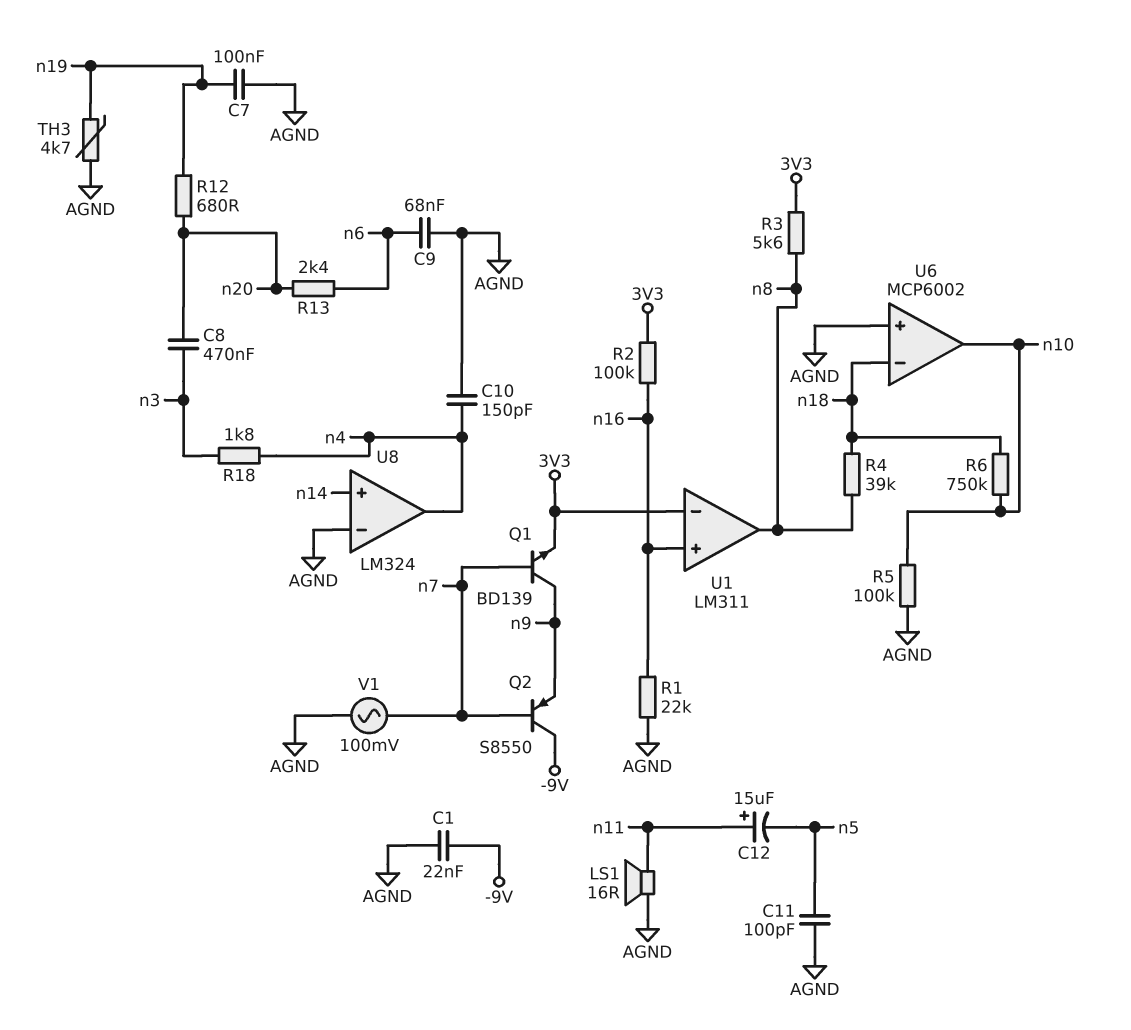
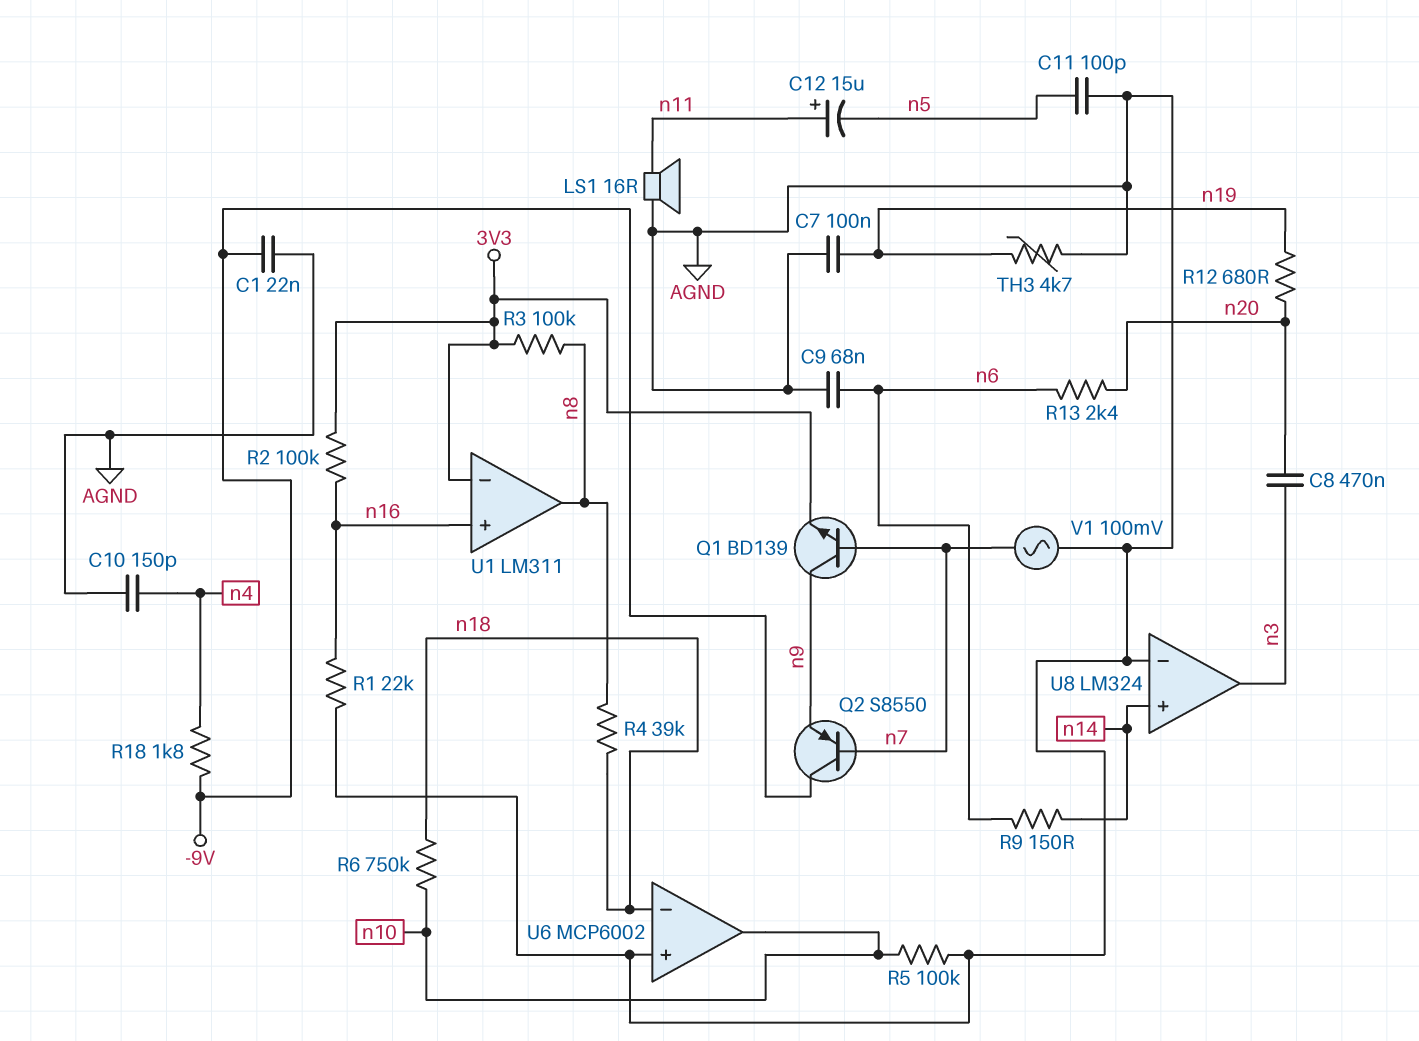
R3: 5.6k (3V3, n8) -> 100k (3V3, n8)
R9: none -> 150 (n6, n14)
R18: 1.8k (n3, n4) -> 1.8k (-9V, n4)
U8 pin out: n4 -> n3

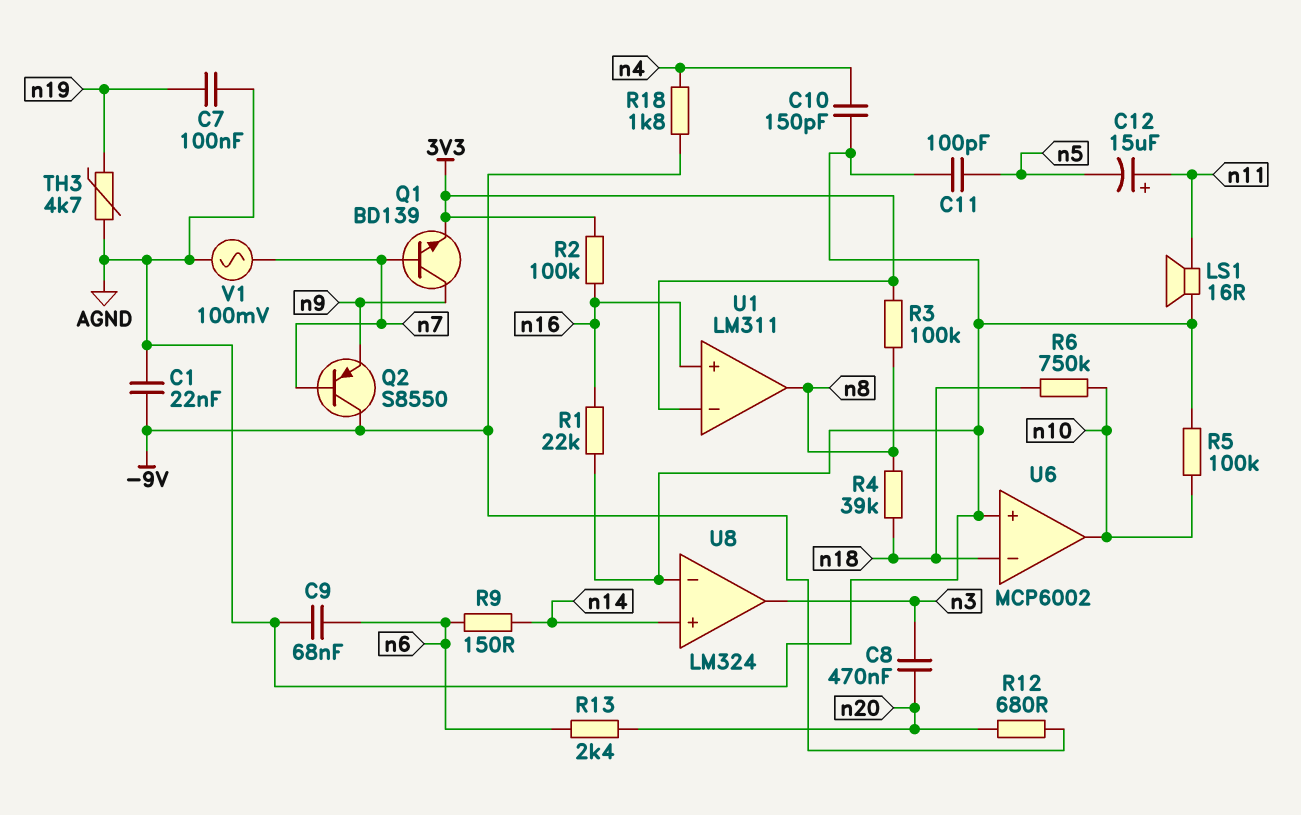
R12: 680 (n19, n20) -> 680 (-9V, n20)

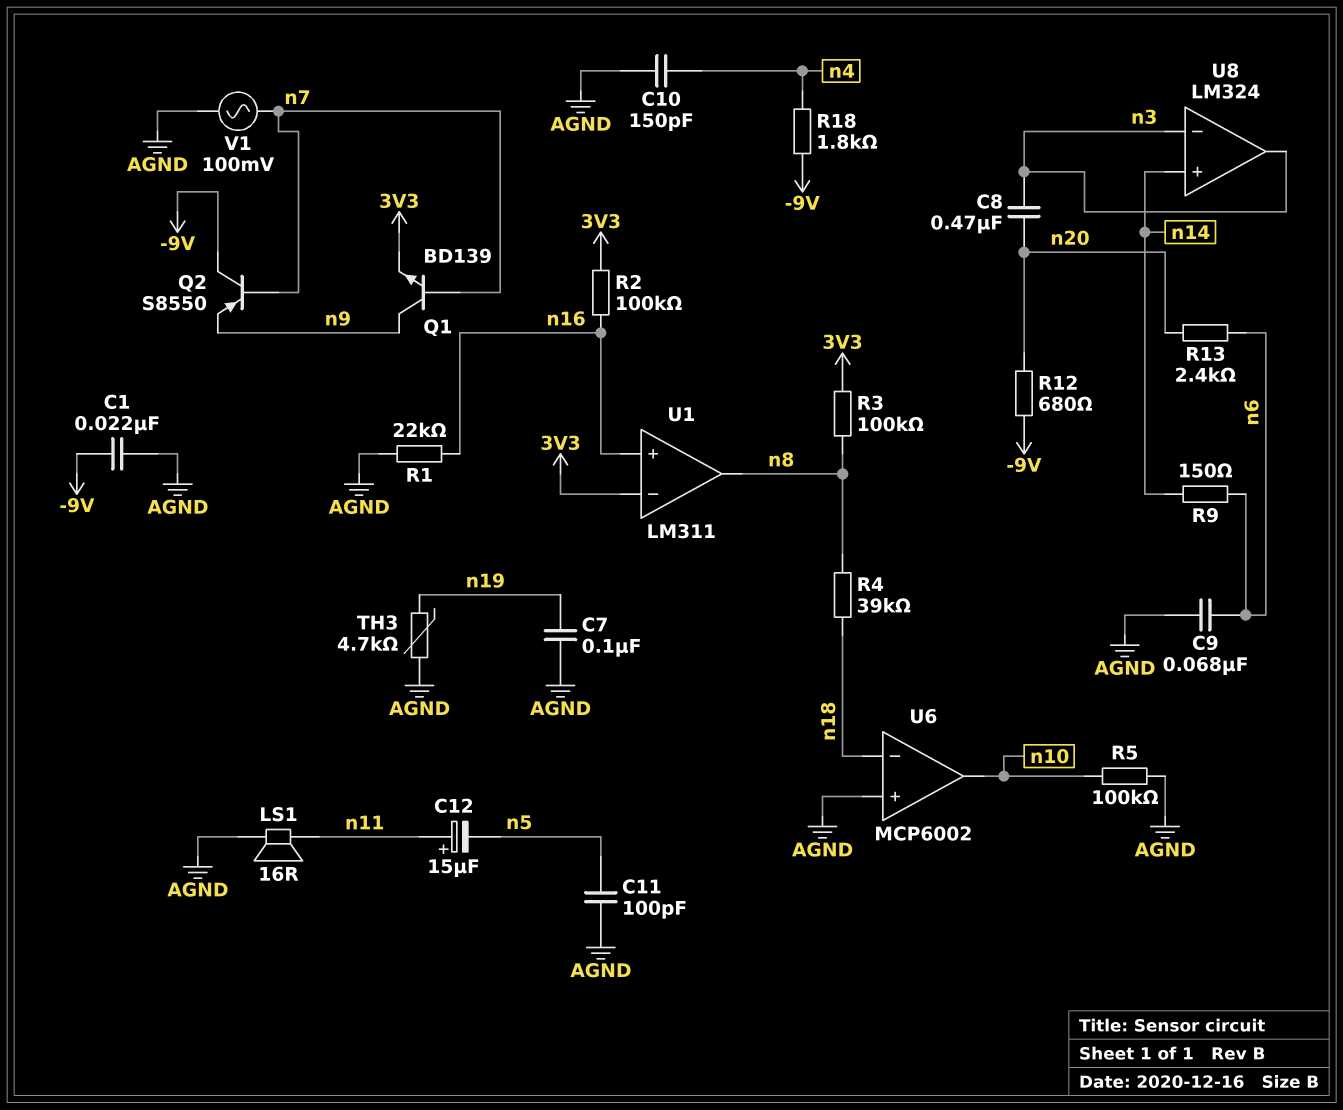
R6: 750k (n10, n18) -> none
U8 pin in-: AGND -> n3

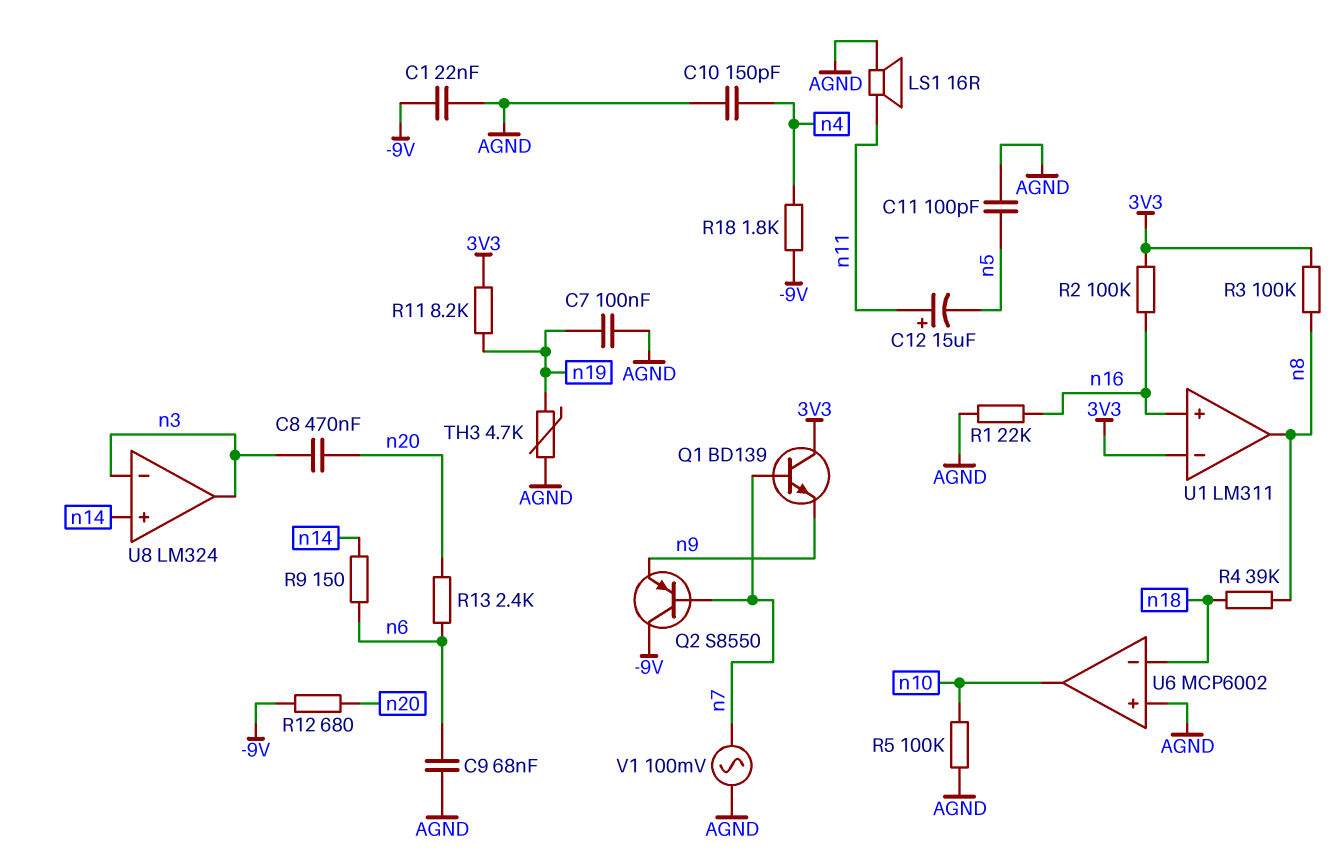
Q1: NPN BD139 (B n7, C n9, E 3V3) -> NPN BD139 (B n7, C 3V3, E n9)
R11: none -> 8.2k (3V3, n19)

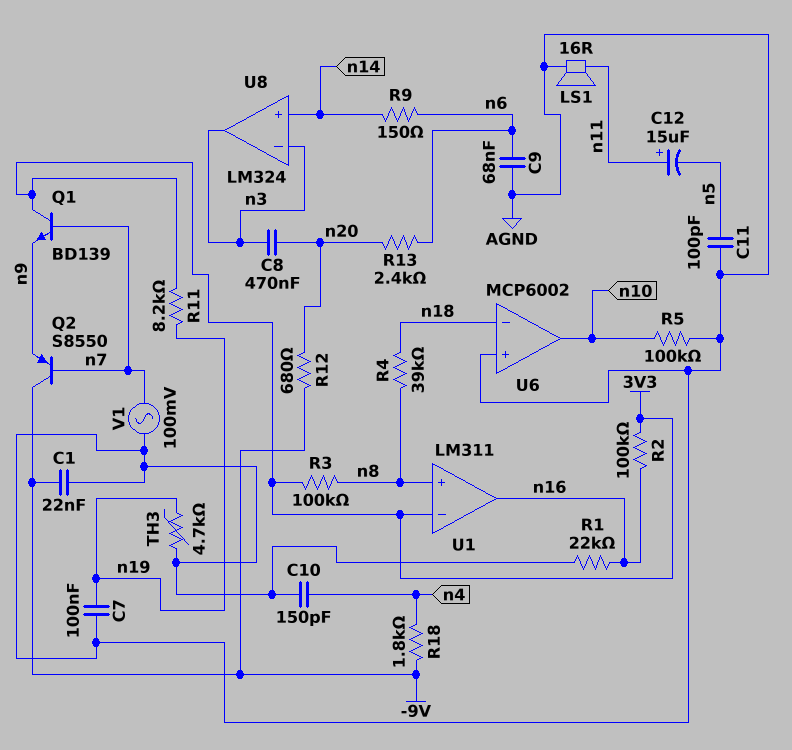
U1 pin in+: n16 -> n8
U1 pin out: n8 -> n16

